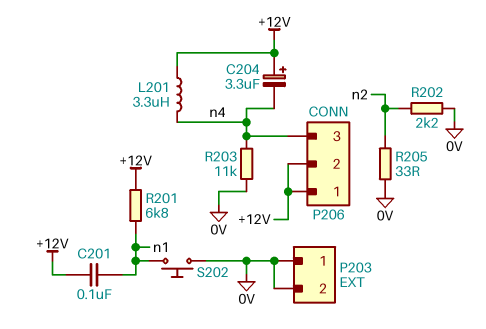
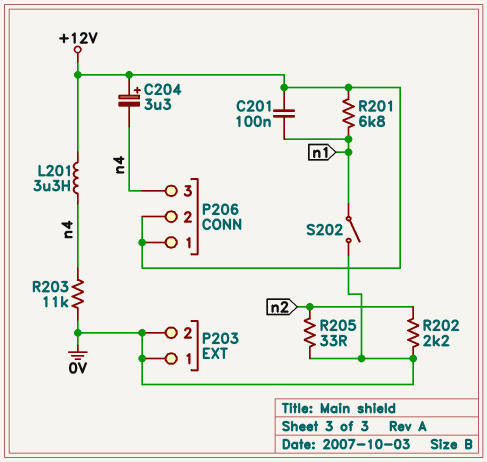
S202: button (0V, n1) -> switch (0V, n1)

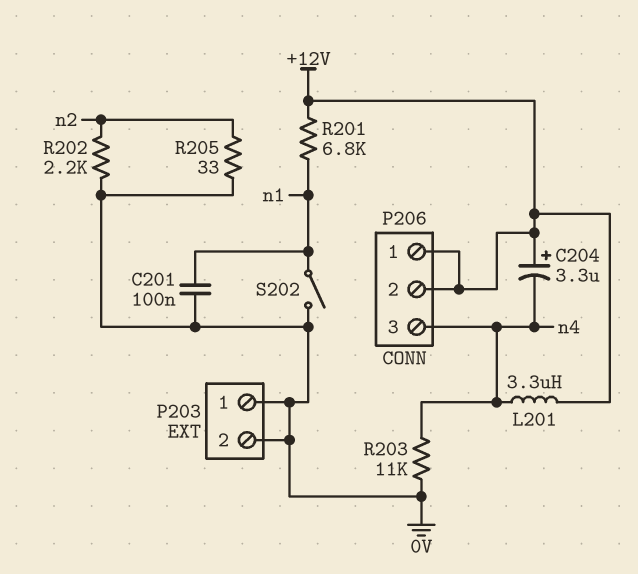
C201: 100nF (+12V, n1) -> 100nF (0V, n1)

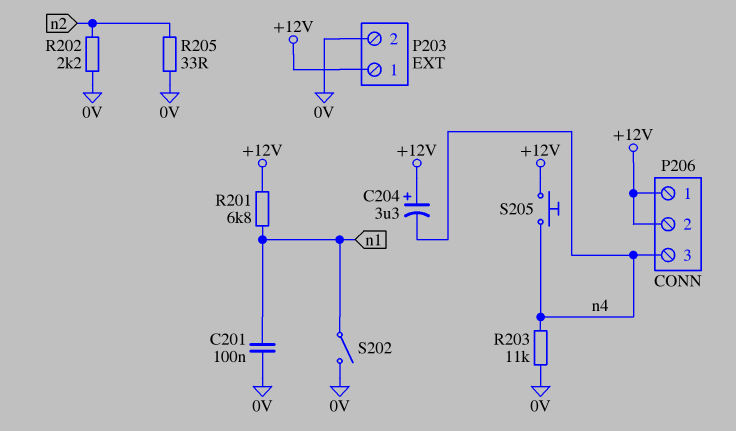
L201: 3.3uH (+12V, n4) -> none
P203 pin 1: 0V -> +12V
S205: none -> button (+12V, n4)

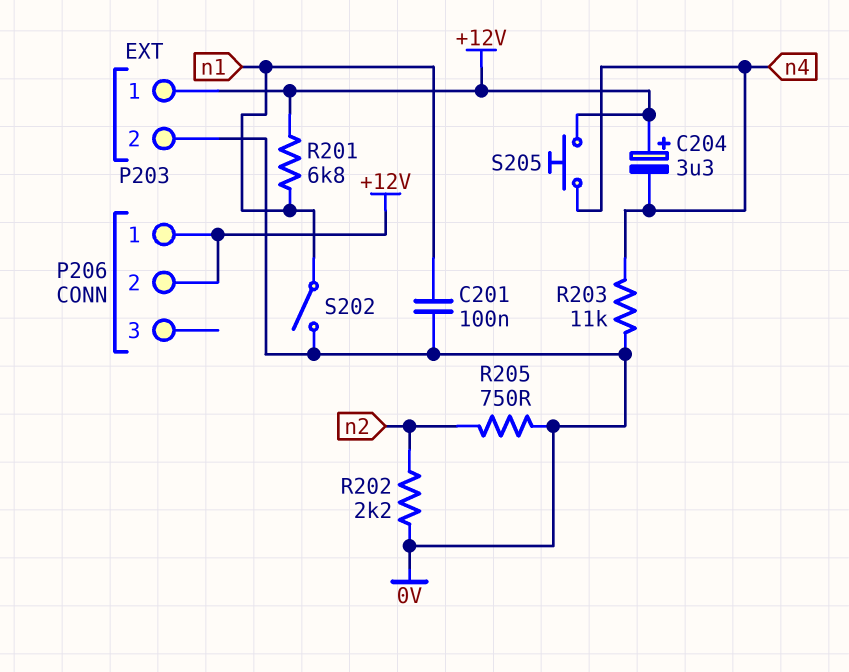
P206 pin 3: n4 -> none
R205: 33 (0V, n2) -> 750 (0V, n2)

